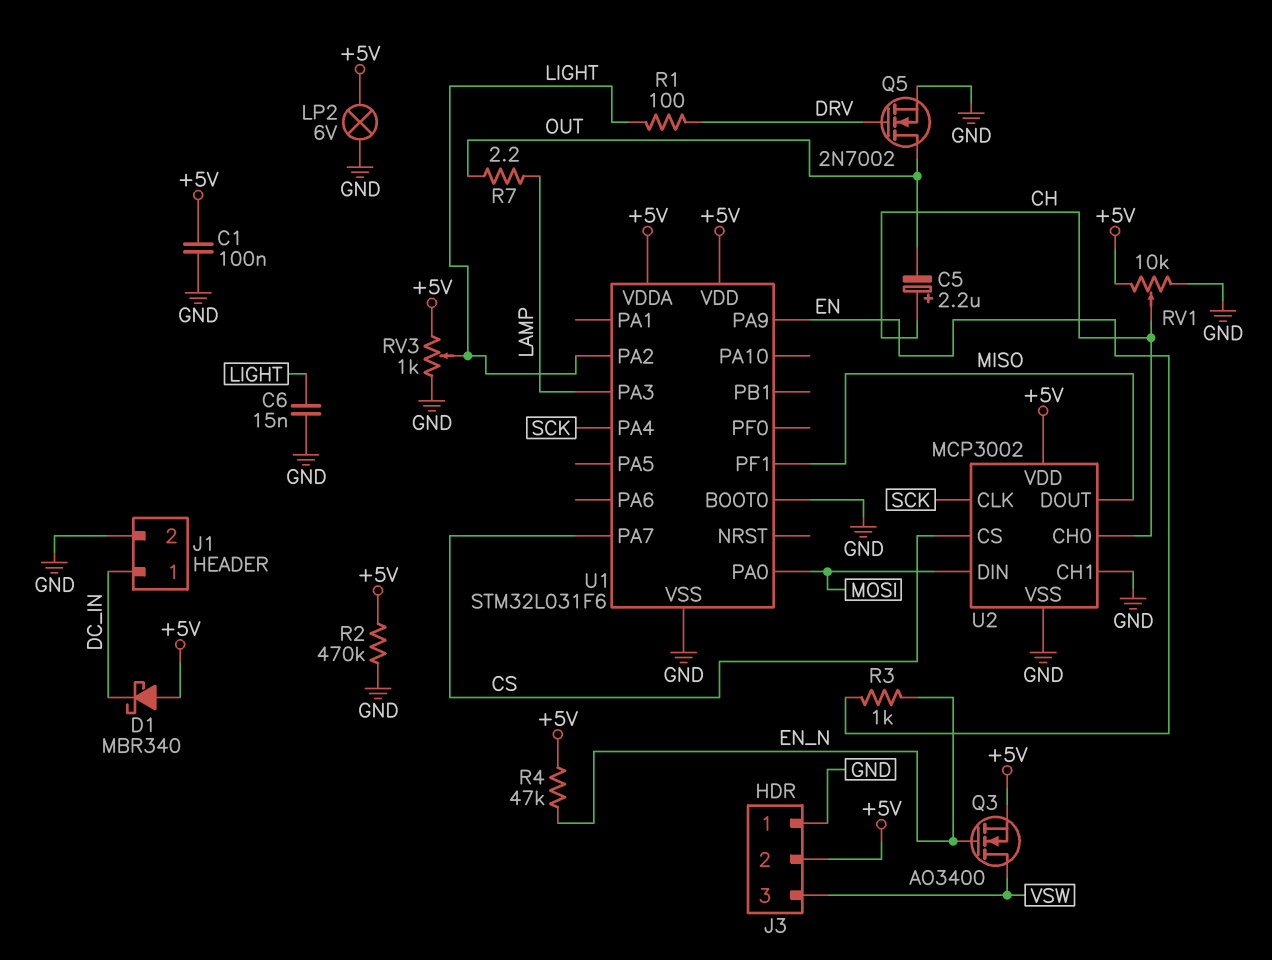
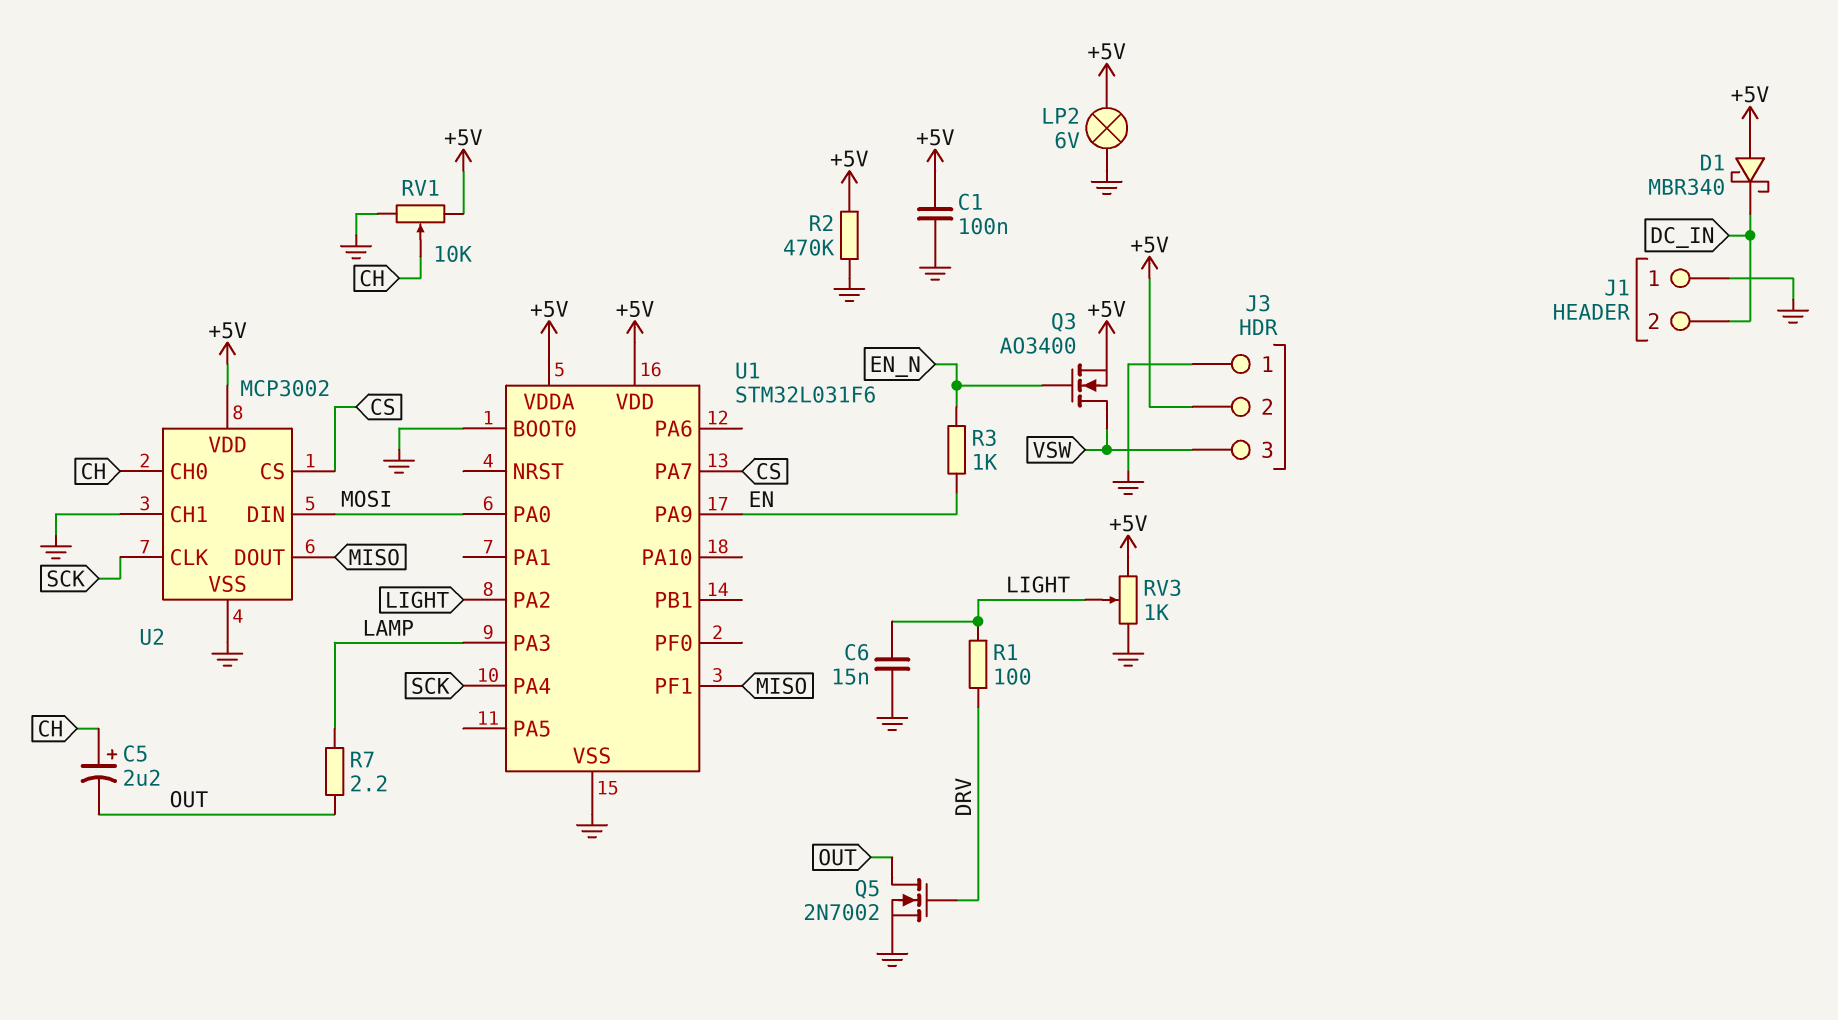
J1 pin 1: DC_IN -> GND
J1 pin 2: GND -> DC_IN
R4: 47k (+5V, EN_N) -> none

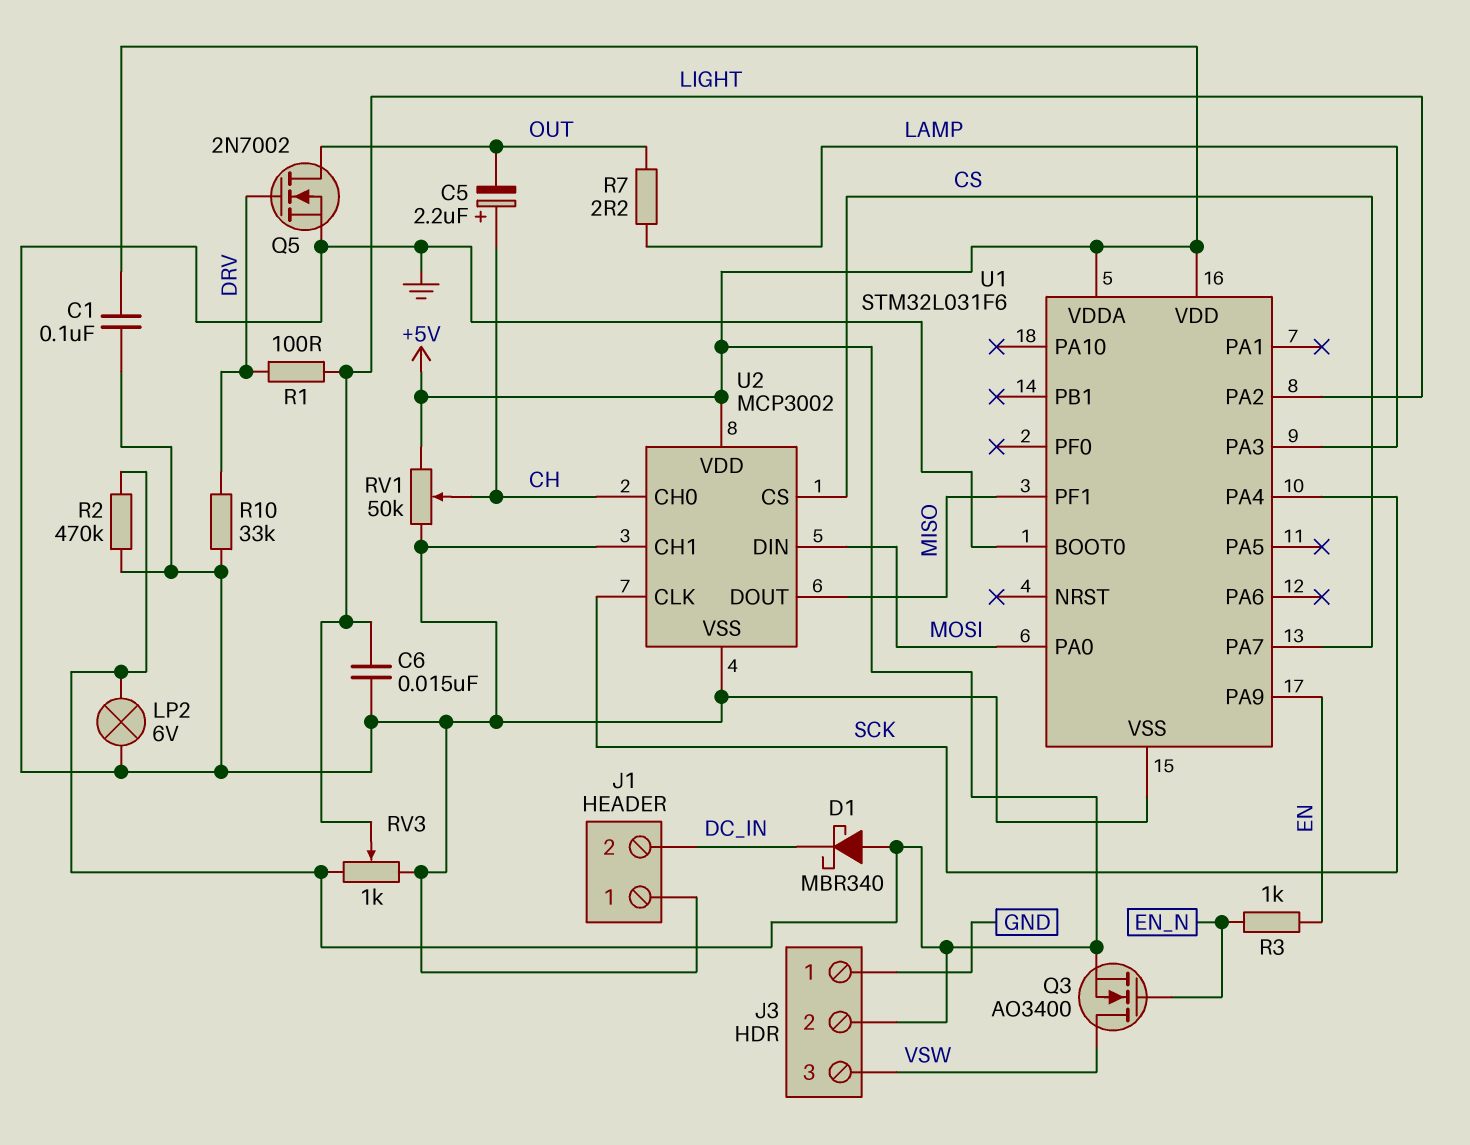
R10: none -> 33k (DRV, GND)
RV1: 10k (+5V, GND, wiper CH) -> 50k (+5V, GND, wiper CH)

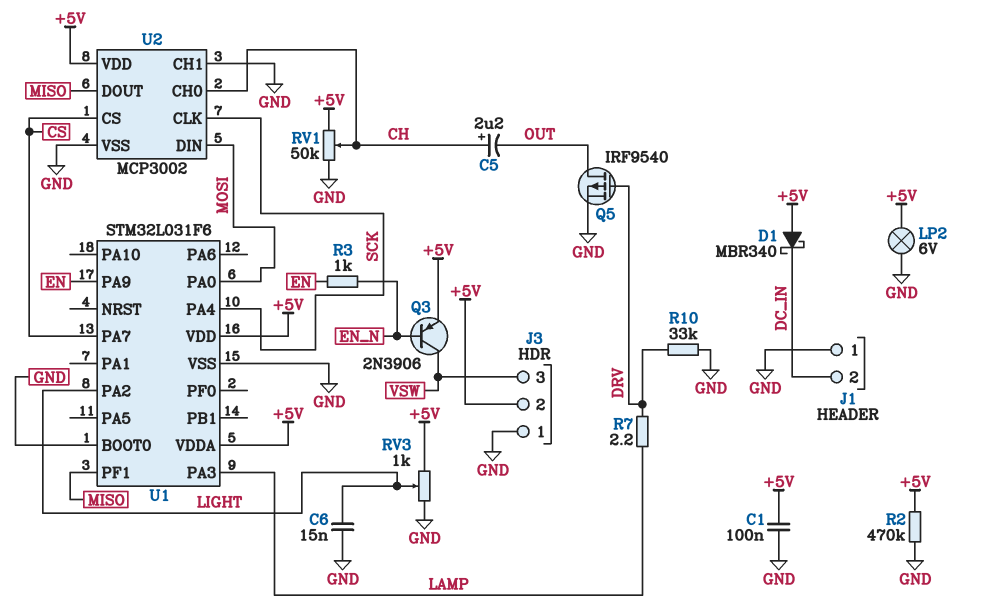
Q3: NMOS AO3400 (G EN_N, D VSW, S +5V) -> PNP 2N3906 (B EN_N, C VSW, E +5V)
Q5: NMOS 2N7002 (G DRV, D OUT, S GND) -> PMOS IRF9540 (G DRV, D OUT, S GND)
R1: 100 (DRV, LIGHT) -> none
R7: 2.2 (LAMP, OUT) -> 2.2 (DRV, LAMP)

